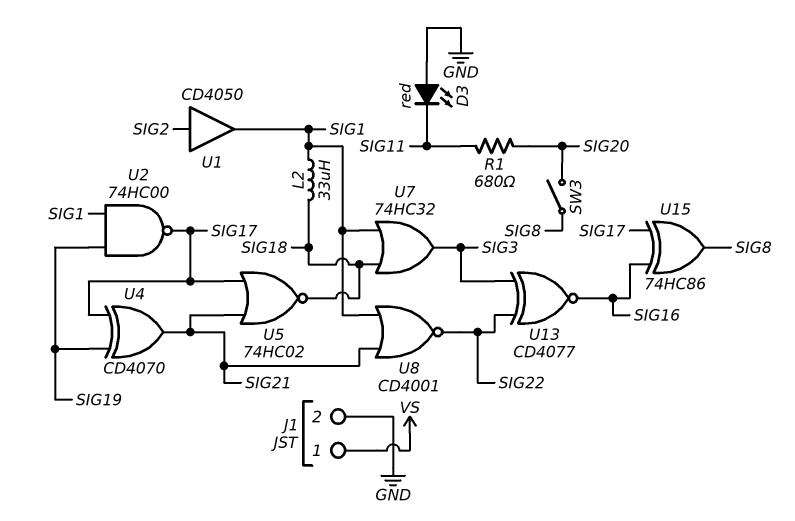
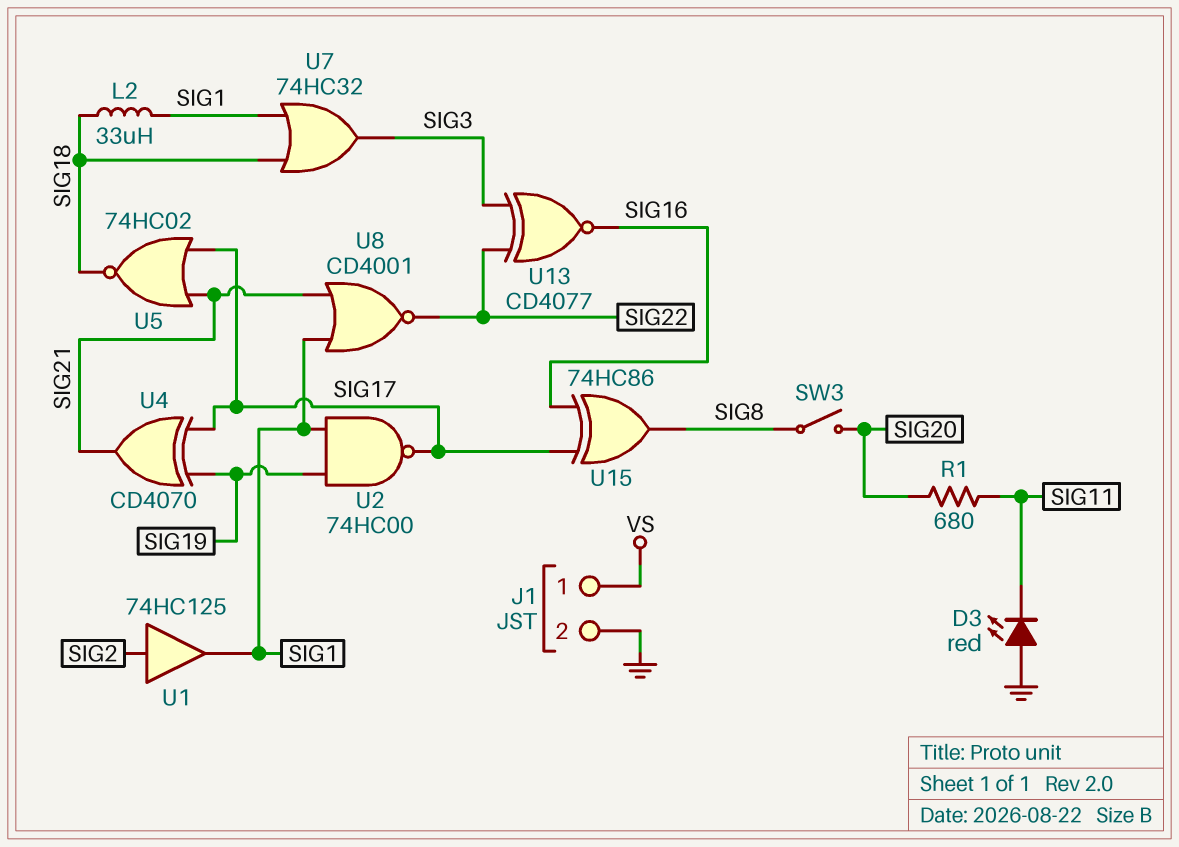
U1: buffer CD4050 (in SIG2, out SIG1) -> buffer 74HC125 (in SIG2, out SIG1)

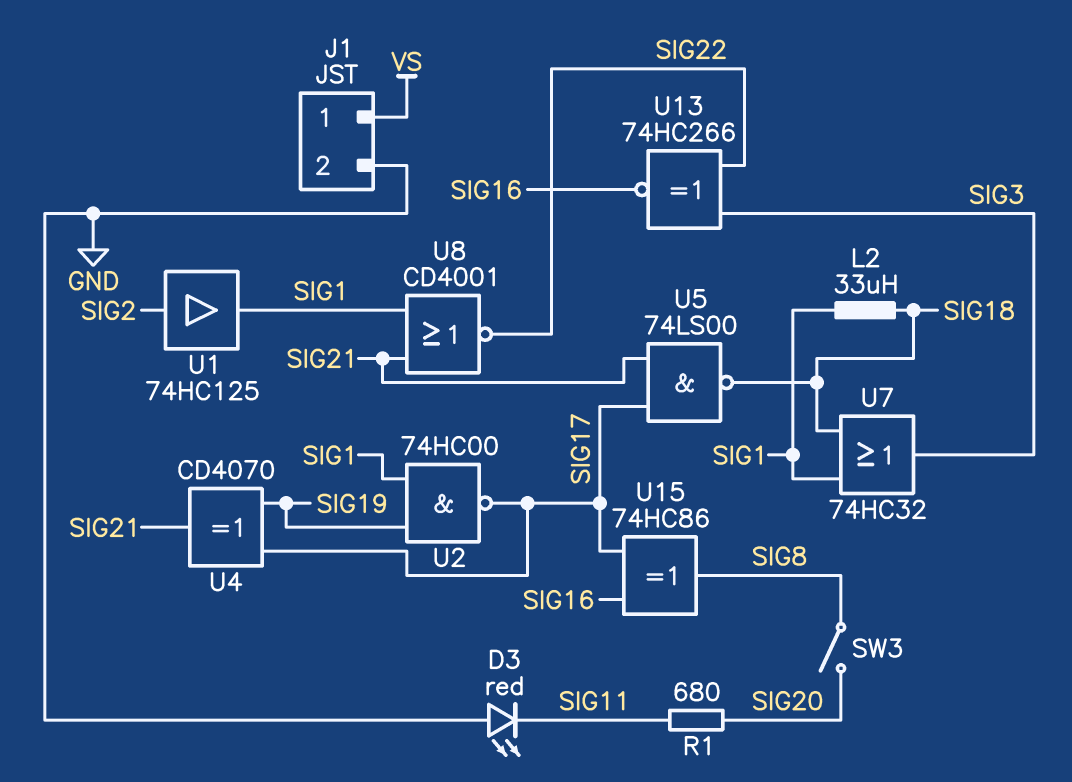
U5: NOR 74HC02 (in SIG17, in SIG21, out SIG18) -> NAND 74LS00 (in SIG17, in SIG21, out SIG18)
U13: XNOR CD4077 (in SIG3, in SIG22, out SIG16) -> XNOR 74HC266 (in SIG3, in SIG22, out SIG16)

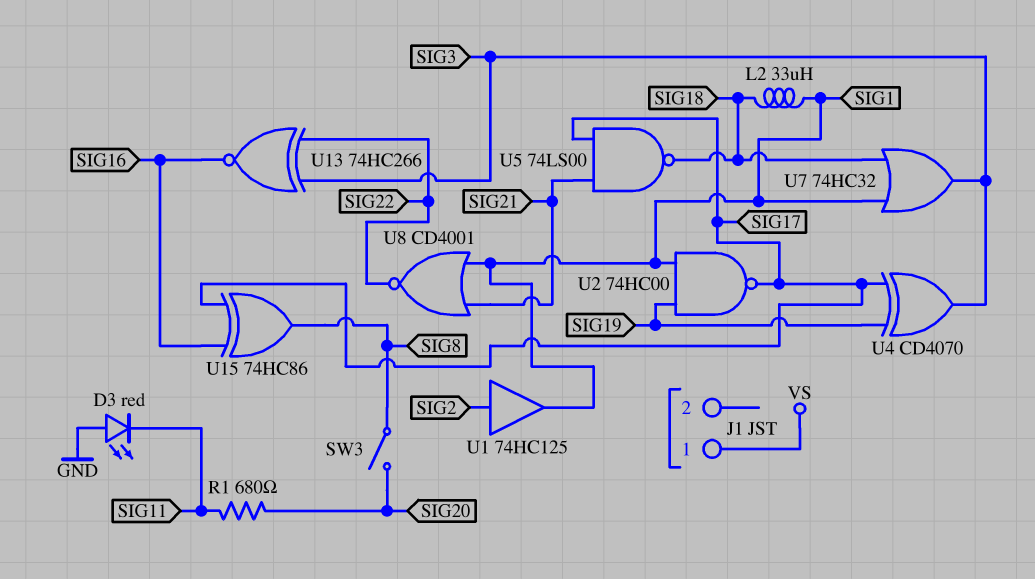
J1 pin 2: GND -> none
U4: XOR CD4070 (in SIG17, in SIG19, out SIG21) -> XOR CD4070 (in SIG17, in SIG19, out SIG3)

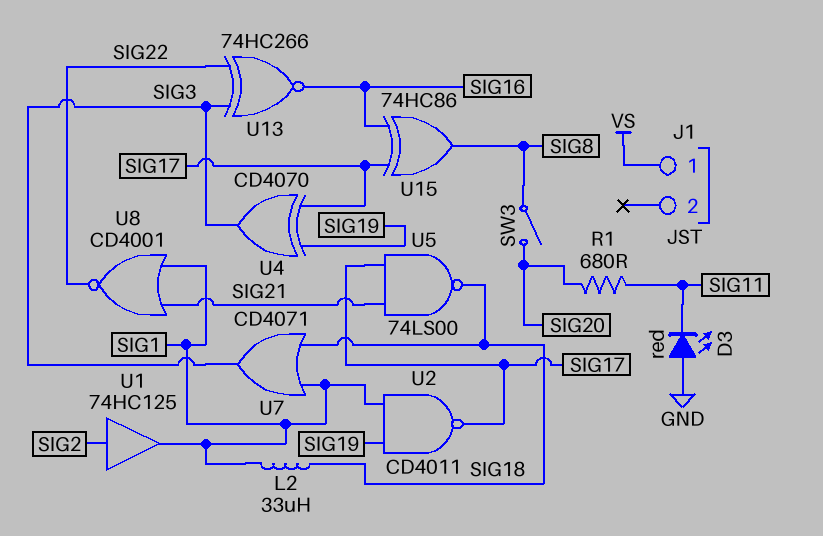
U2: NAND 74HC00 (in SIG1, in SIG19, out SIG17) -> NAND CD4011 (in SIG1, in SIG19, out SIG17)
U7: OR 74HC32 (in SIG1, in SIG18, out SIG3) -> OR CD4071 (in SIG1, in SIG18, out SIG3)

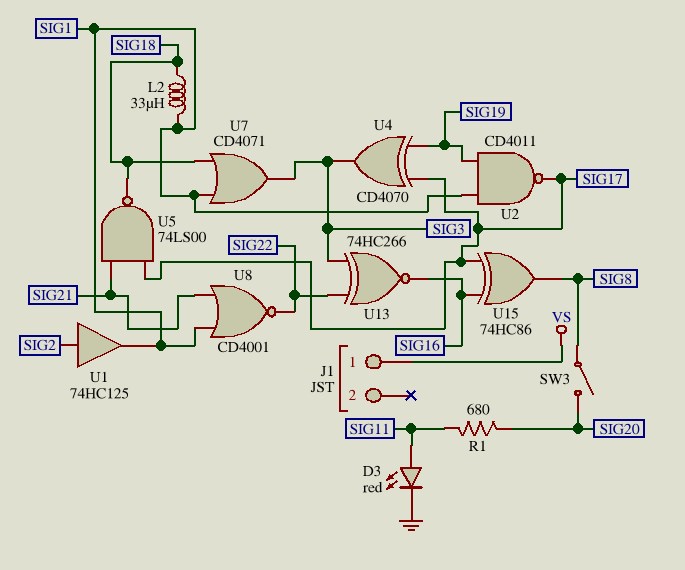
D3: LED red (A GND, K SIG11) -> LED red (A SIG11, K GND)

